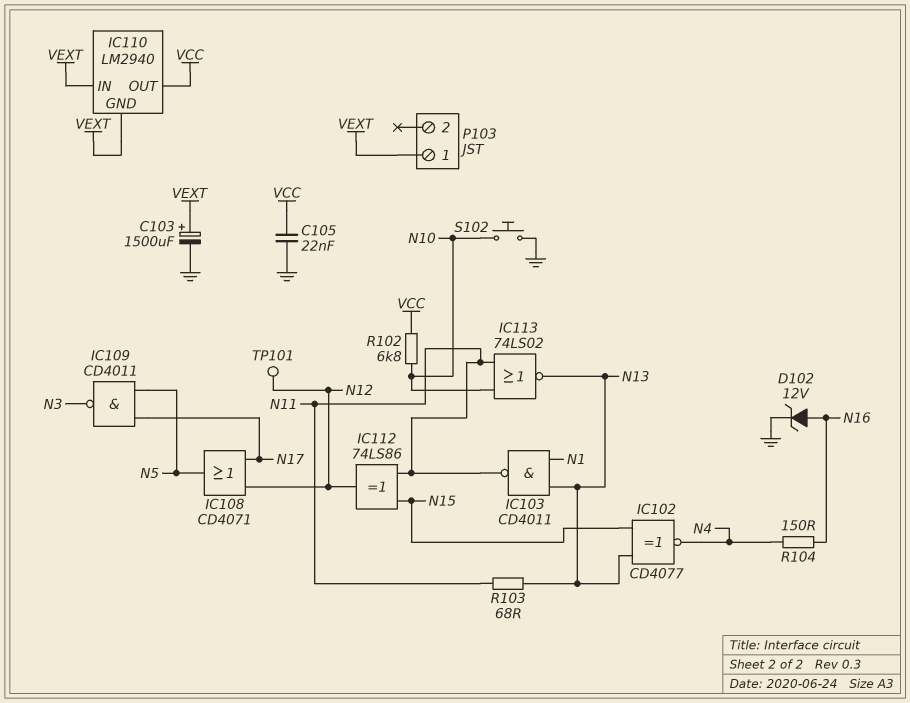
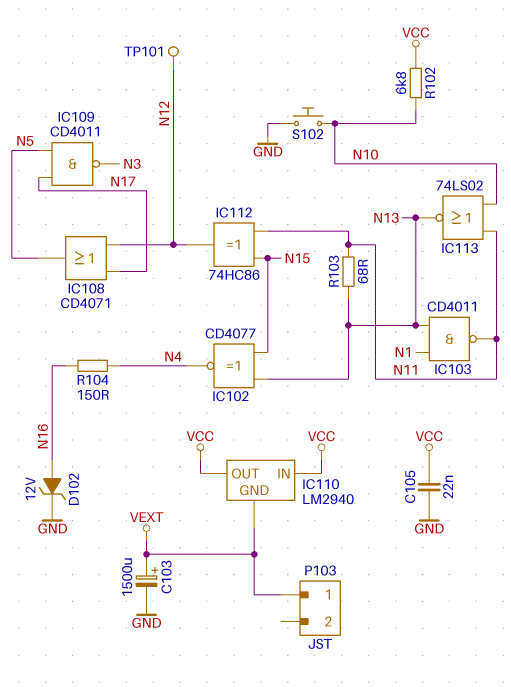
IC110 pin IN: VEXT -> VCC
IC112: XOR 74LS86 (in N11, in N15, out N12) -> XOR 74HC86 (in N11, in N15, out N12)

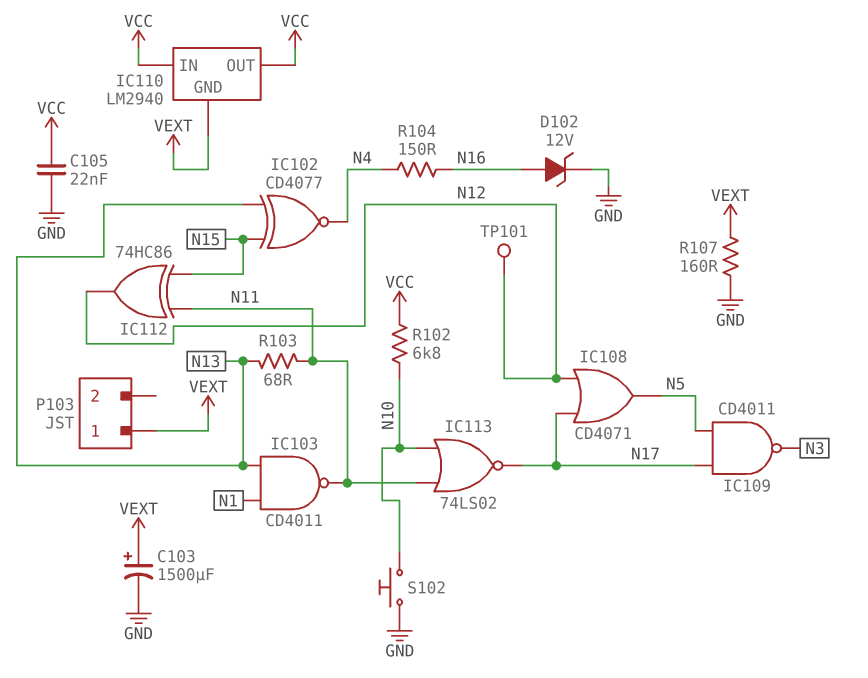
IC113: NOR 74LS02 (in N10, in N11, out N13) -> NOR 74LS02 (in N10, in N11, out N17)
R107: none -> 160 (GND, VEXT)

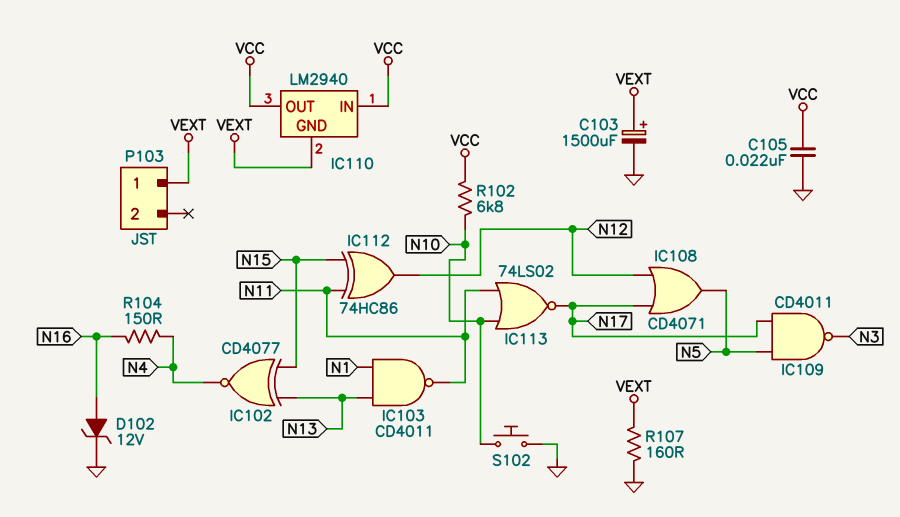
R103: 68 (N11, N13) -> none
TP101: test point (N12) -> none

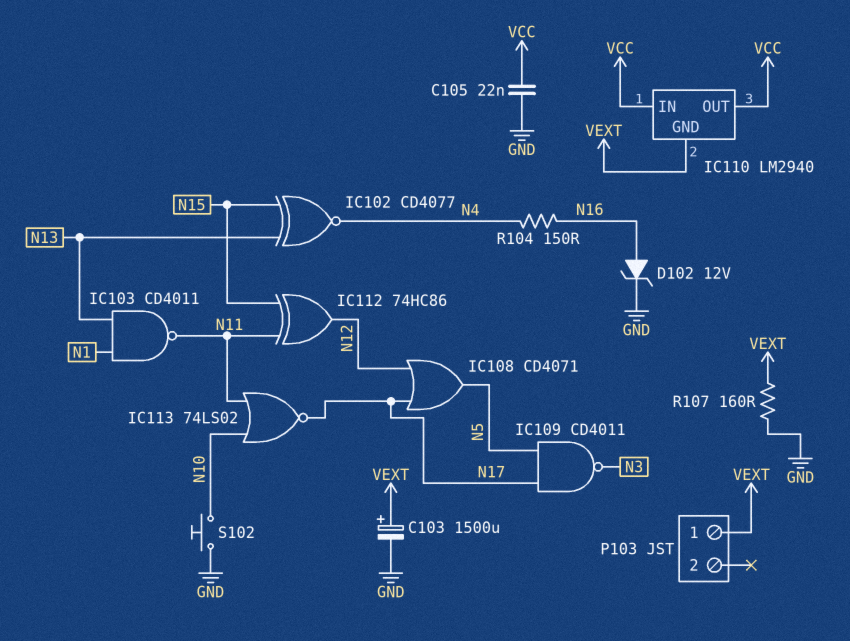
R102: 6.8k (N10, VCC) -> none

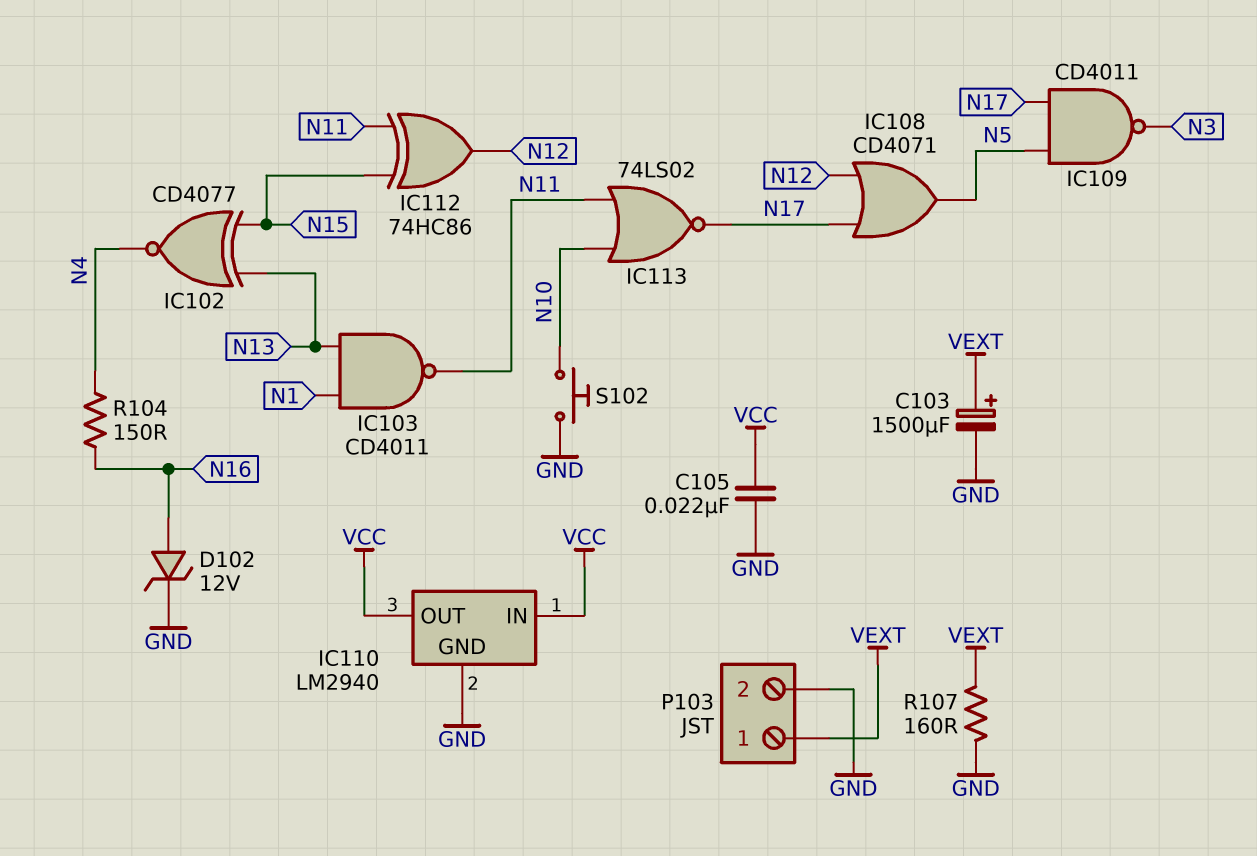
IC110 pin GND: VEXT -> GND
P103 pin 2: none -> GND

